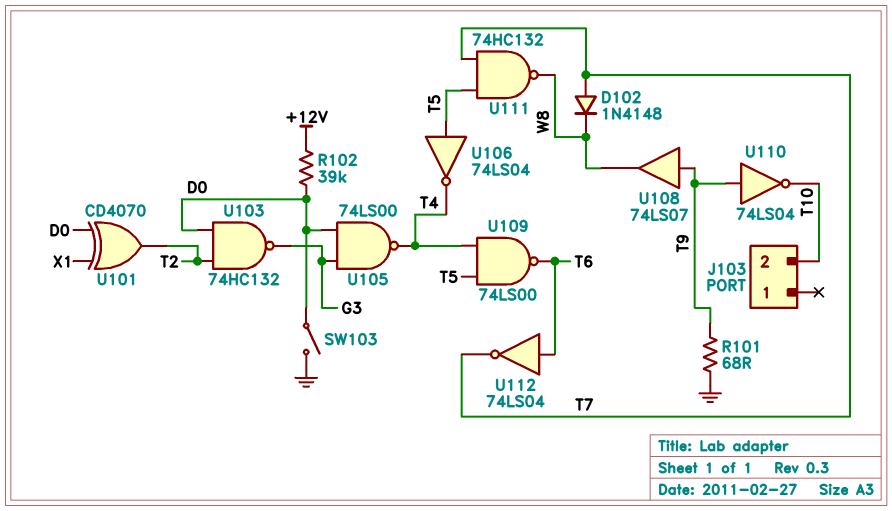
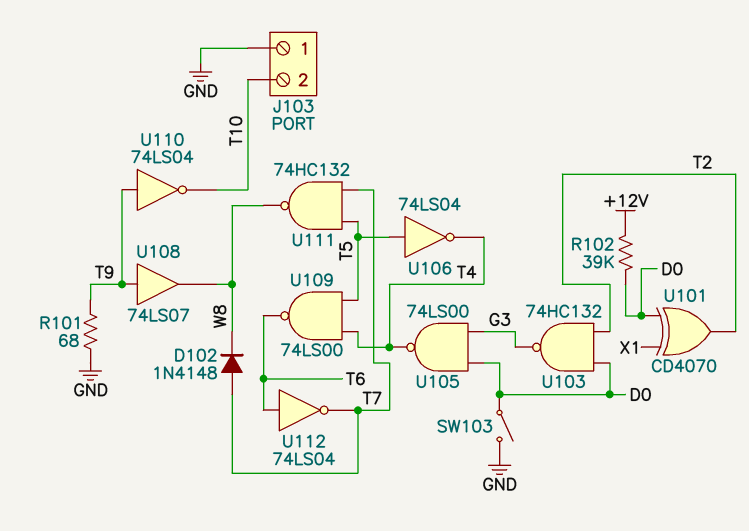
J103 pin 1: none -> GND

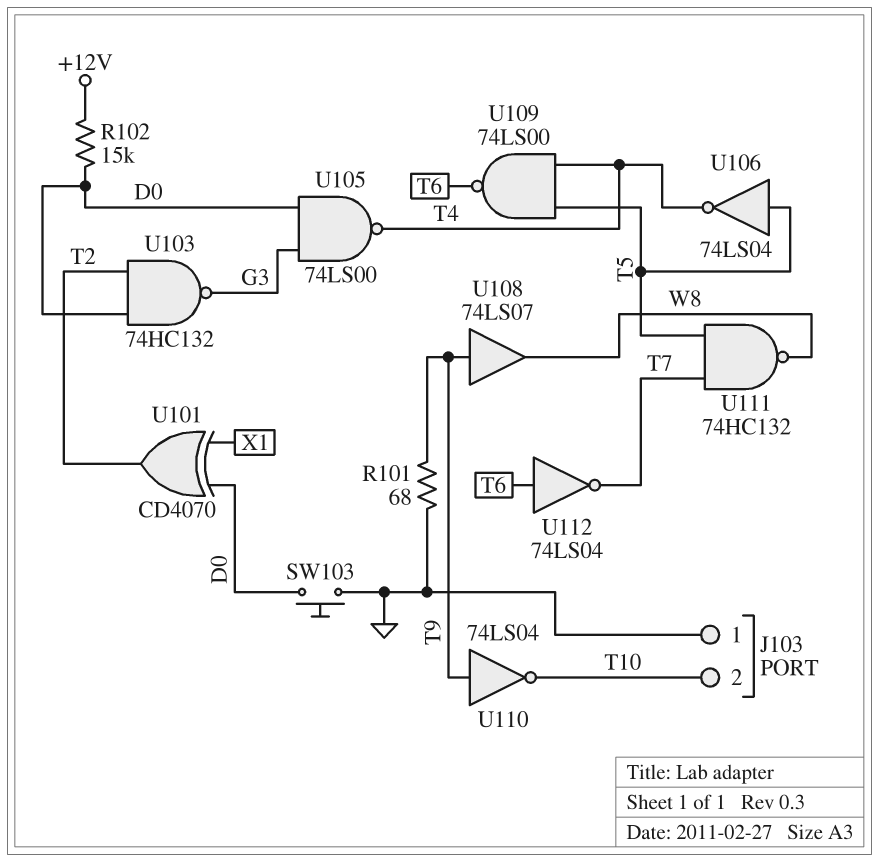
D102: diode 1N4148 (A T7, K W8) -> none
R102: 39k (+12V, D0) -> 15k (+12V, D0)
SW103: switch (D0, GND) -> button (D0, GND)

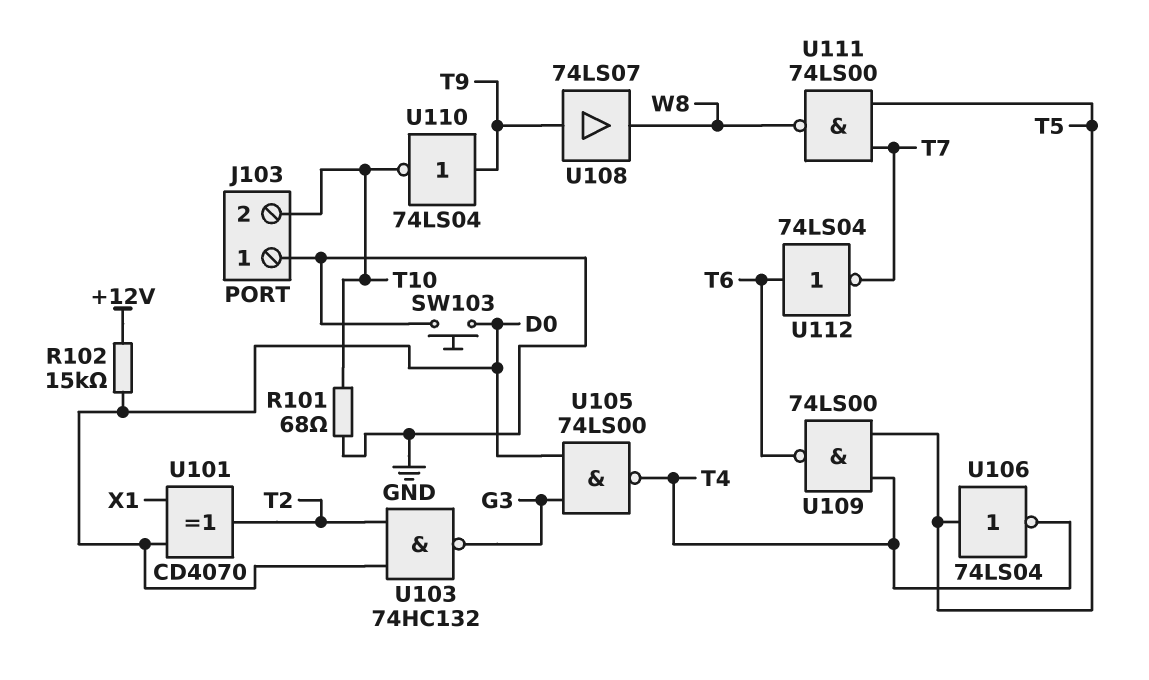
R101: 68 (GND, T9) -> 68 (GND, T10)
U111: NAND 74HC132 (in T5, in T7, out W8) -> NAND 74LS00 (in T5, in T7, out W8)

